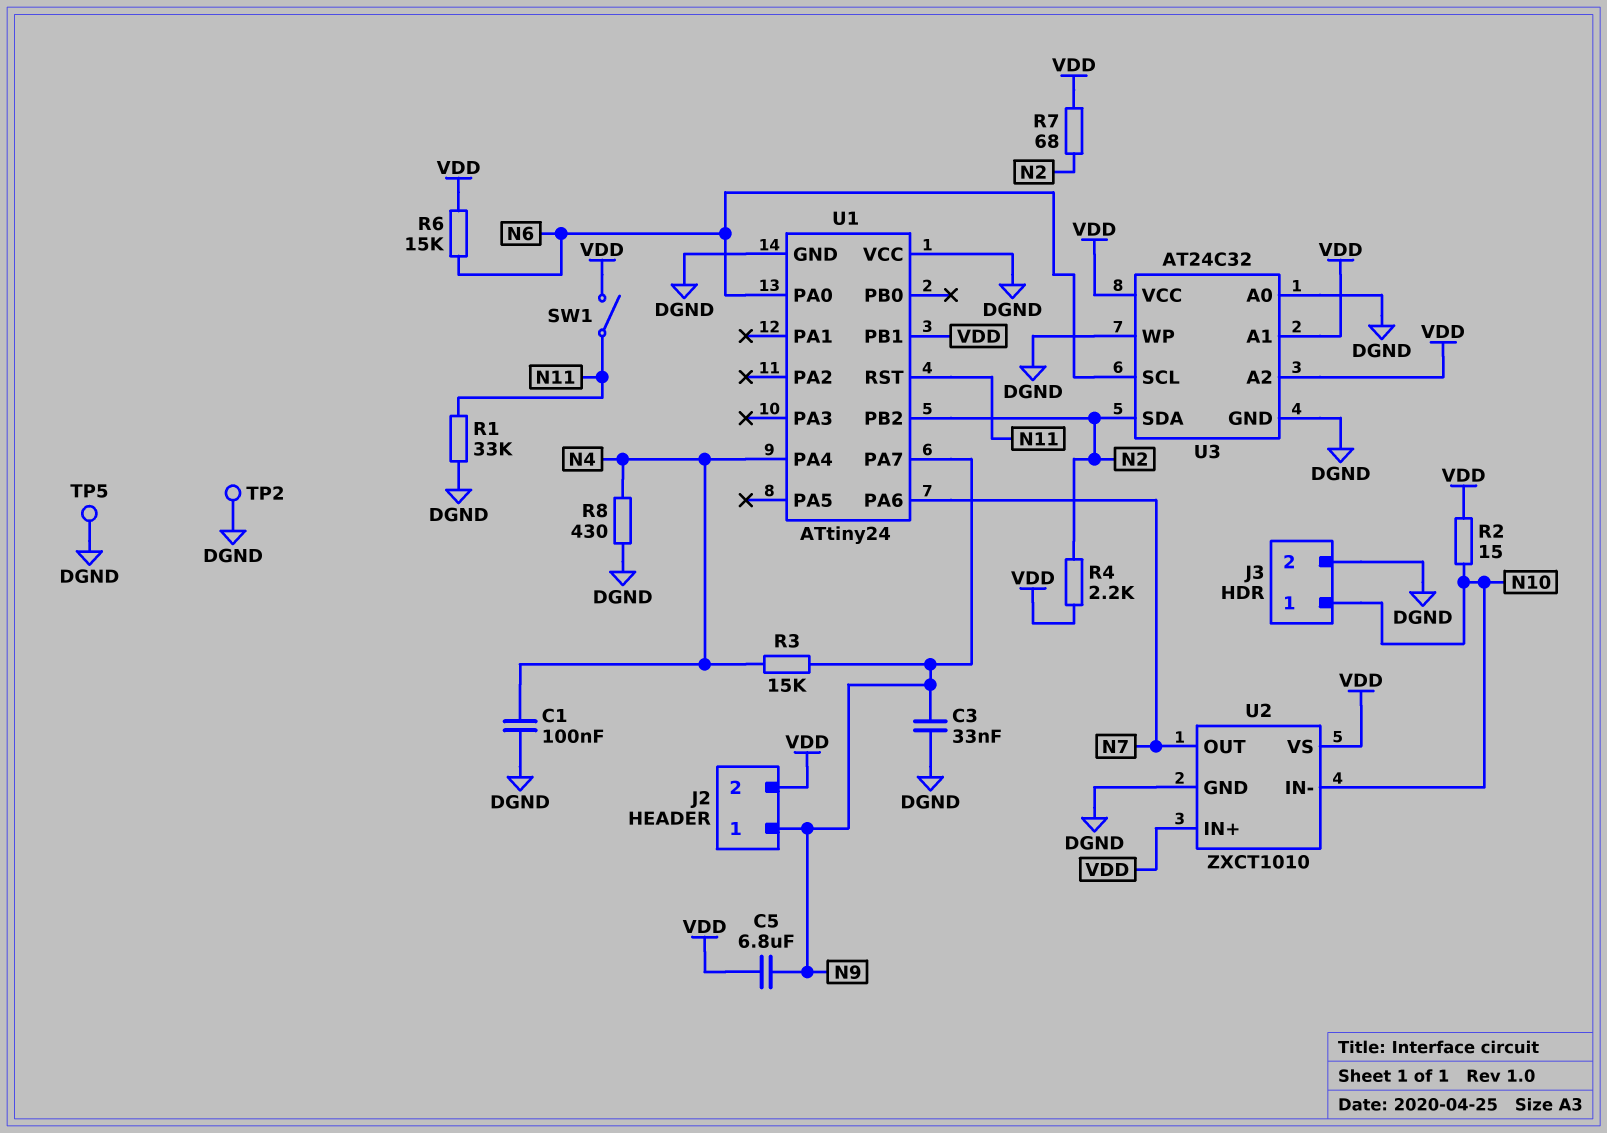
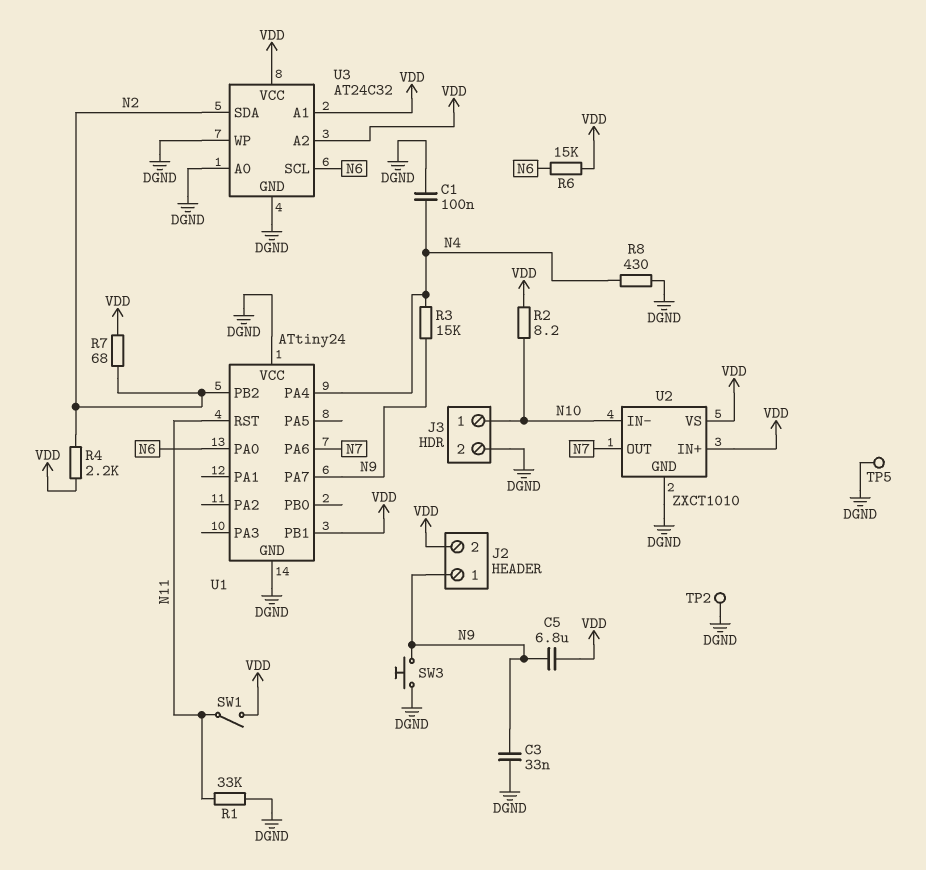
R2: 15 (N10, VDD) -> 8.2 (N10, VDD)
SW3: none -> button (DGND, N9)

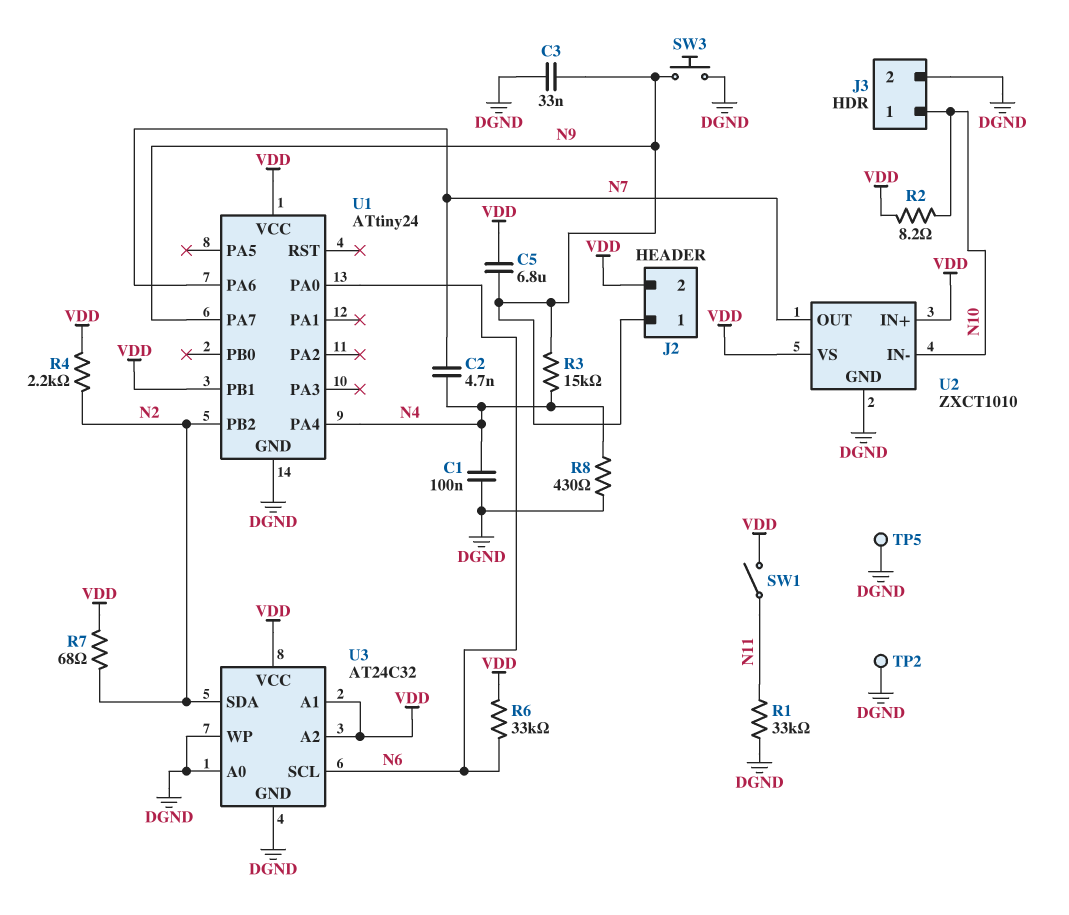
C2: none -> 4.7nF (N4, N7)
R6: 15k (N6, VDD) -> 33k (N6, VDD)
U1 pin RST: N11 -> none
U1 pin VCC: DGND -> VDD

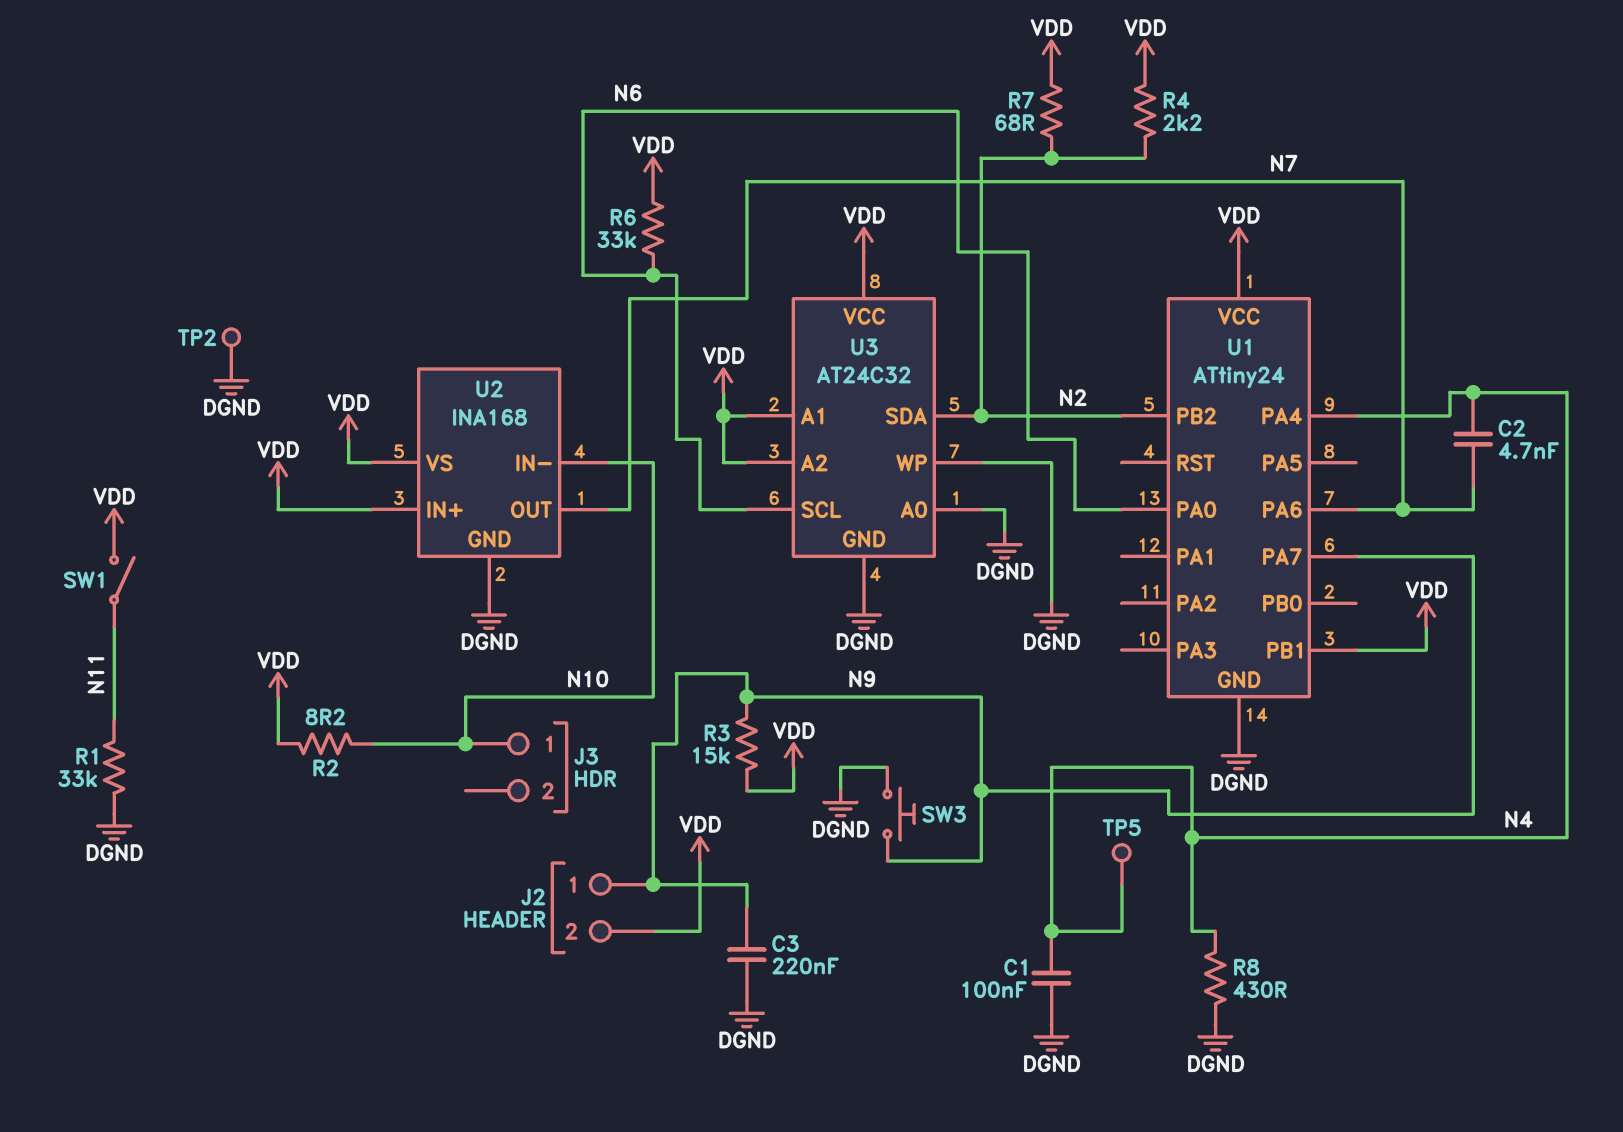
C3: 33nF (DGND, N9) -> 220nF (DGND, N9)
C5: 6.8uF (N9, VDD) -> none
J3 pin 2: DGND -> none
R3: 15k (N4, N9) -> 15k (N9, VDD)
TP5: test point (DGND) -> test point (N4)
U2: ZXCT1010 -> INA168

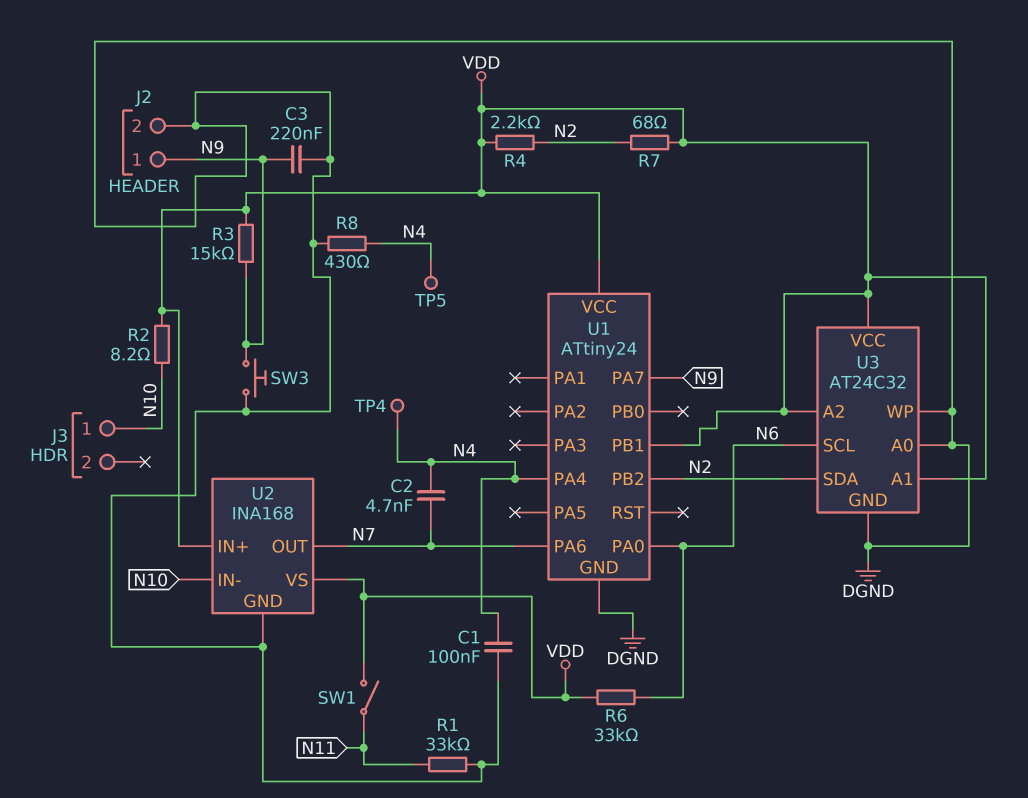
J2 pin 2: VDD -> DGND
TP2: test point (DGND) -> none
TP4: none -> test point (N4)

